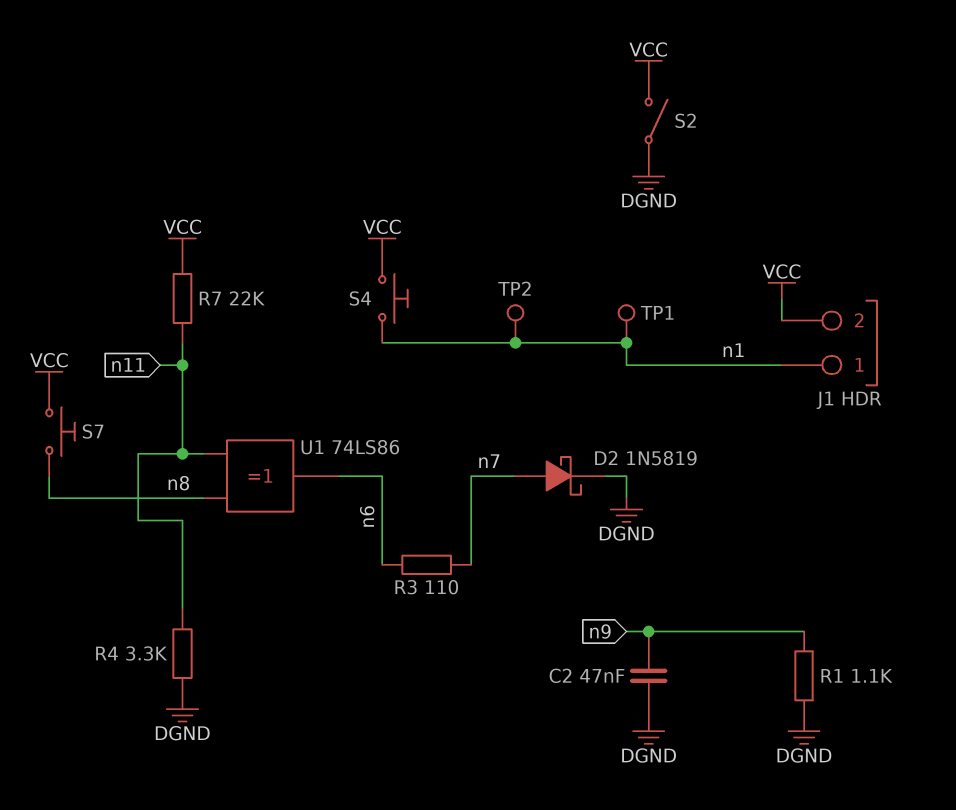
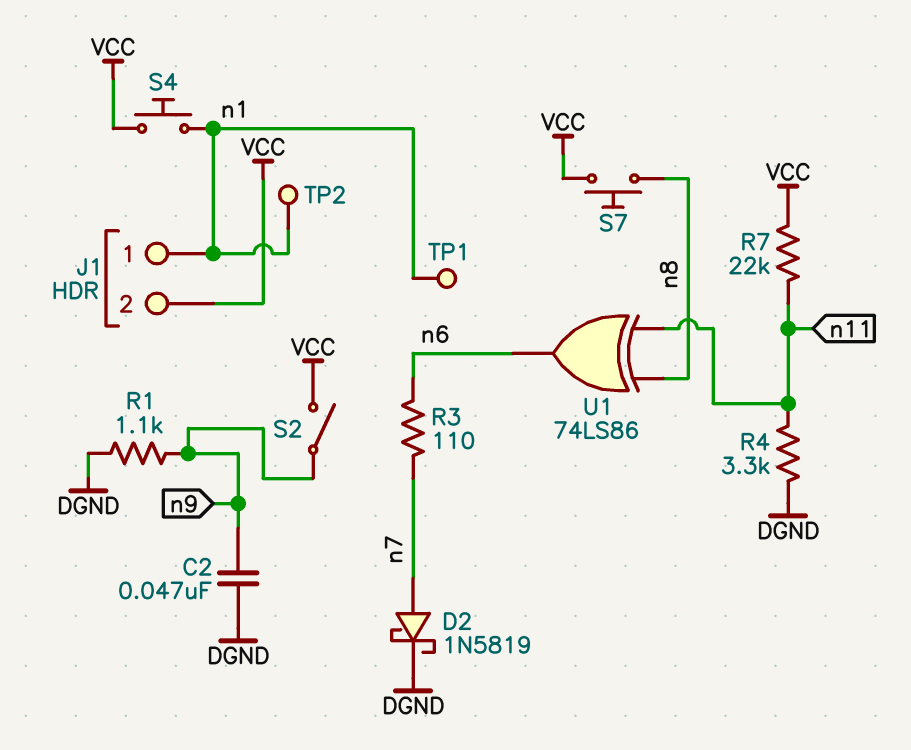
S2: switch (DGND, VCC) -> switch (VCC, n9)

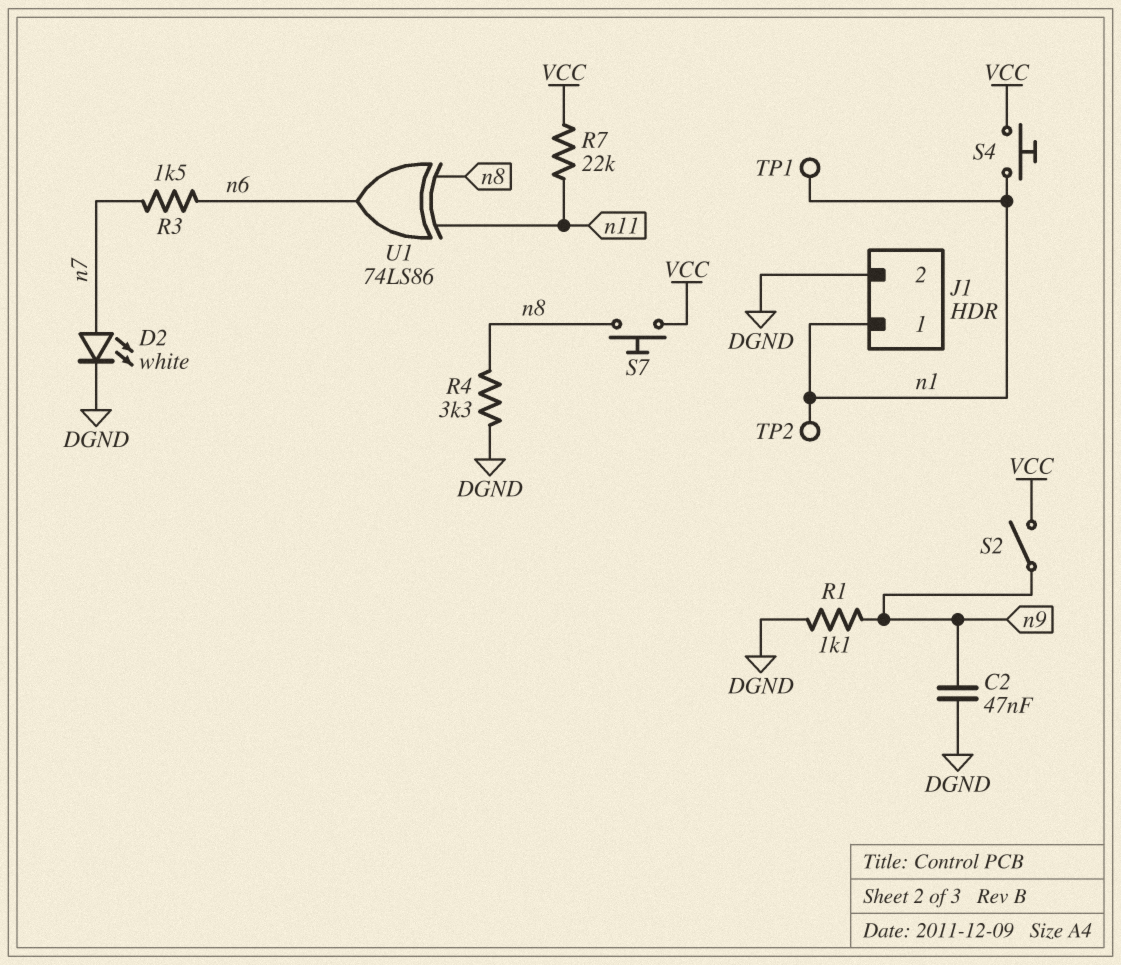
D2: schottky 1N5819 (A n7, K DGND) -> LED white (A n7, K DGND)
J1 pin 2: VCC -> DGND
R3: 110 (n6, n7) -> 1.5k (n6, n7)
R4: 3.3k (DGND, n11) -> 3.3k (DGND, n8)

